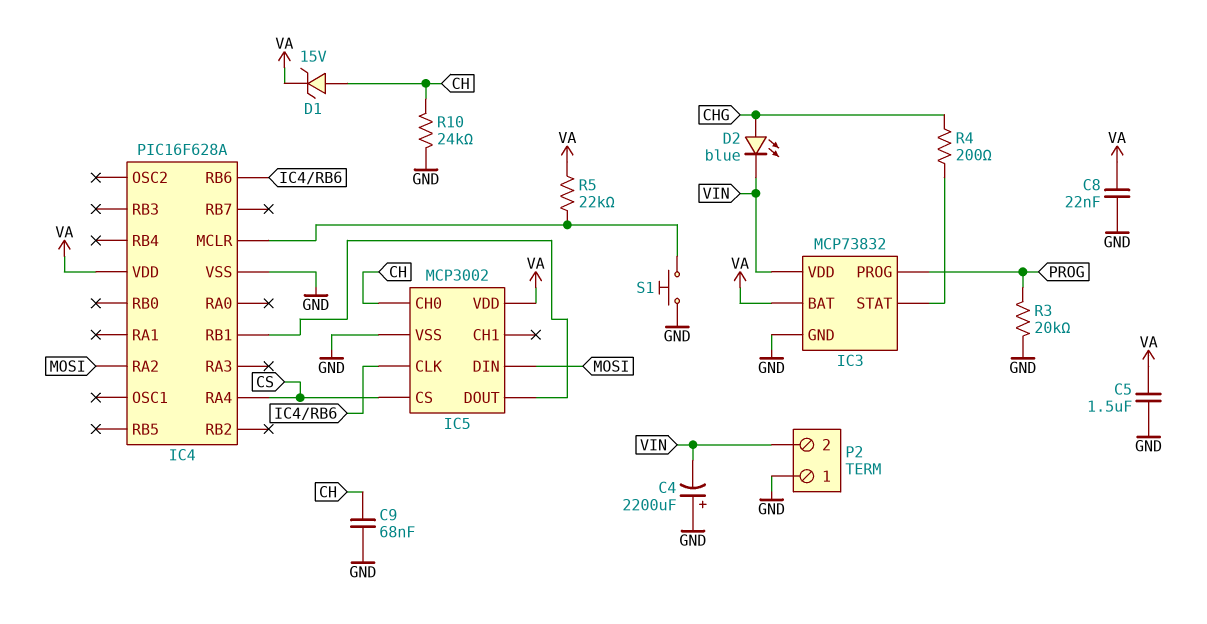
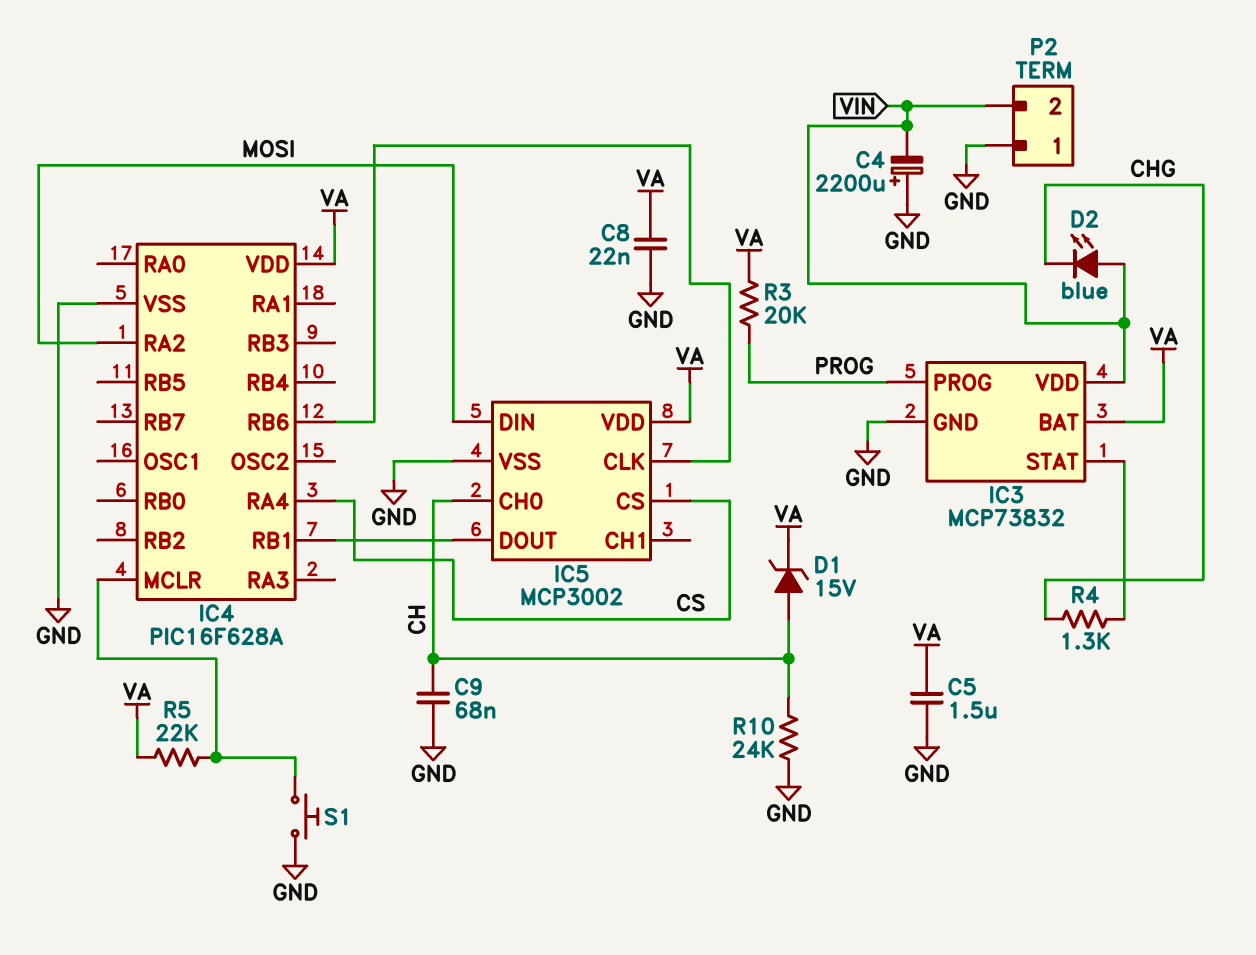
D2: LED blue (A CHG, K VIN) -> LED blue (A VIN, K CHG)
R3: 20k (GND, PROG) -> 20k (PROG, VA)
R4: 200 (CHG, IC3/STAT) -> 1.3k (CHG, IC3/STAT)

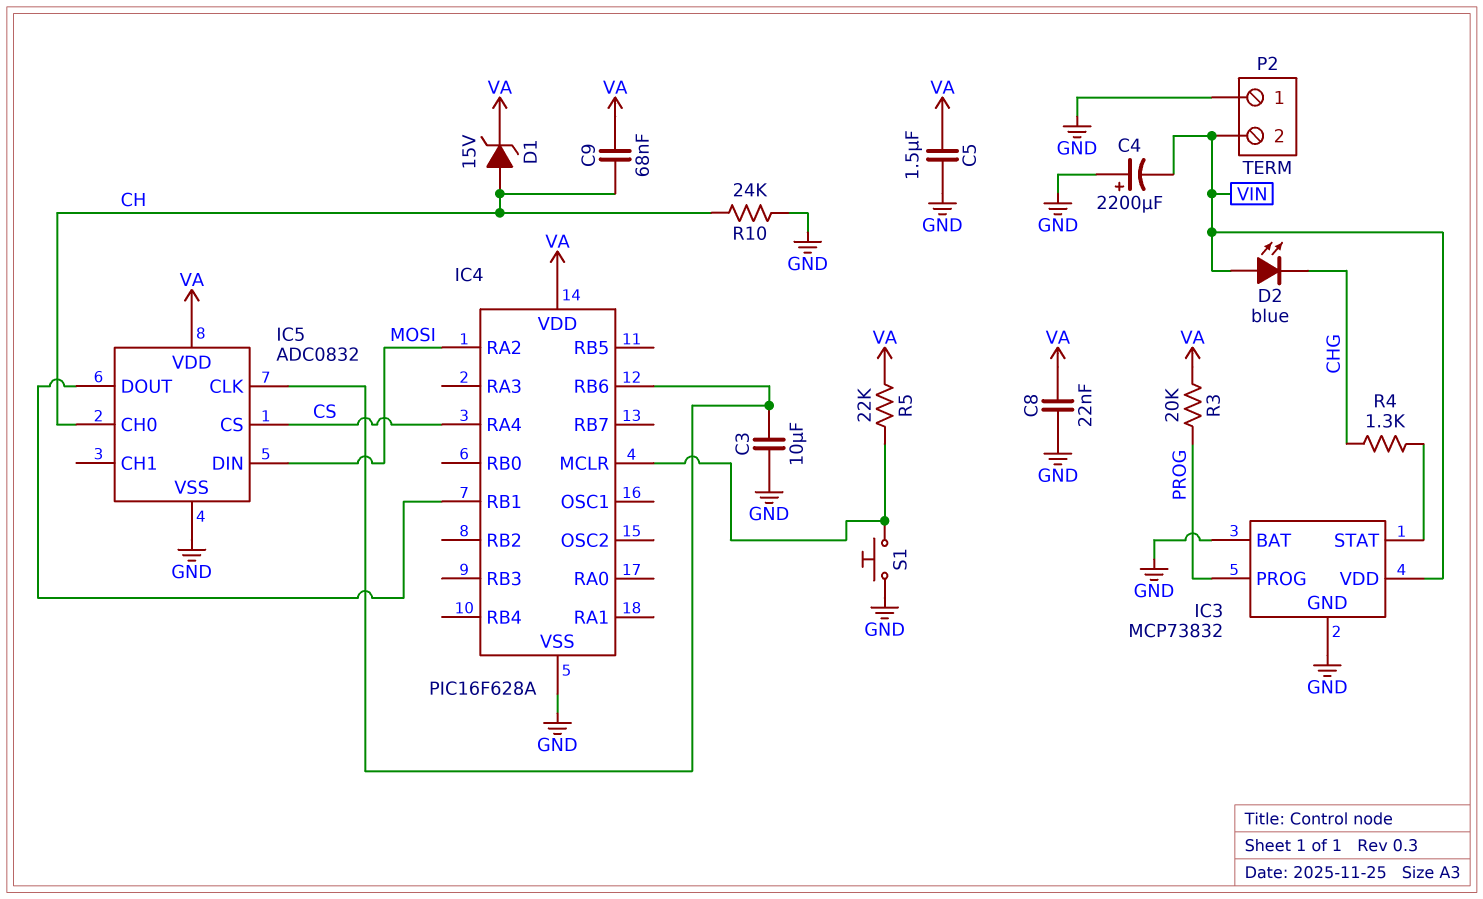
C3: none -> 10uF (GND, IC4/RB6)
C9: 68nF (CH, GND) -> 68nF (CH, VA)
IC3 pin BAT: VA -> GND
IC5: MCP3002 -> ADC0832

